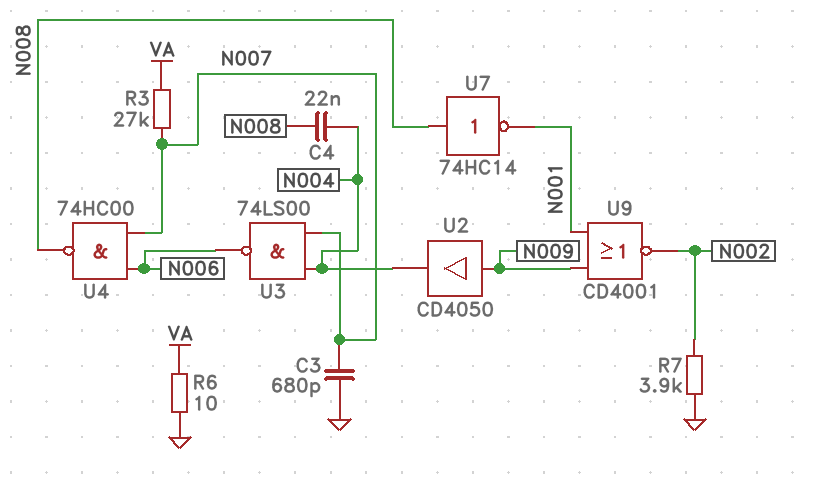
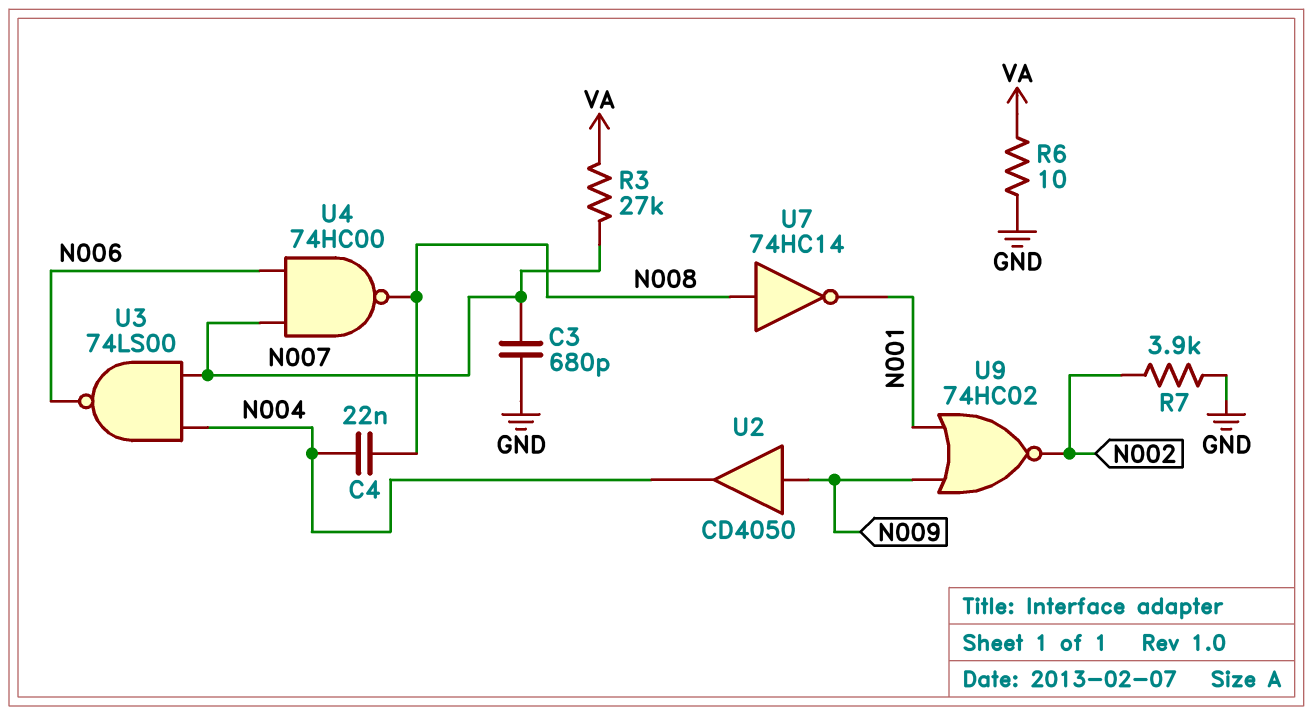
U9: NOR CD4001 (in N001, in N009, out N002) -> NOR 74HC02 (in N001, in N009, out N002)

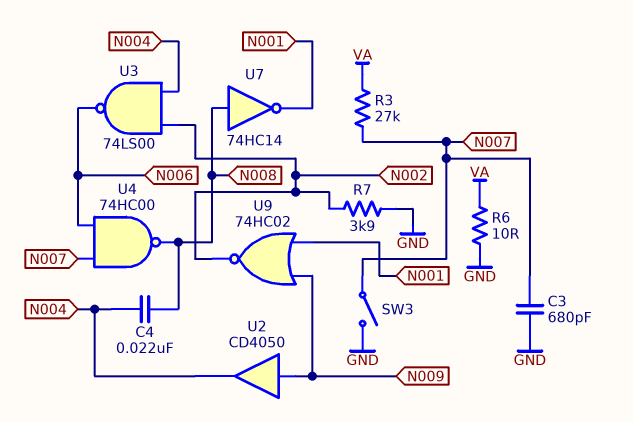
SW3: none -> switch (GND, N007)
U3: NAND 74LS00 (in N004, in N007, out N006) -> NAND 74LS00 (in N002, in N004, out N006)

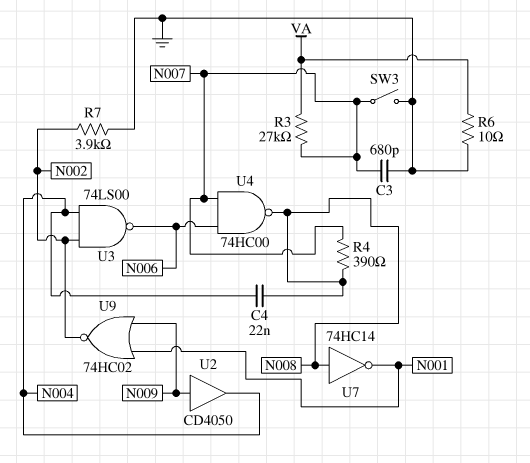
R4: none -> 390 (N007, N008)

